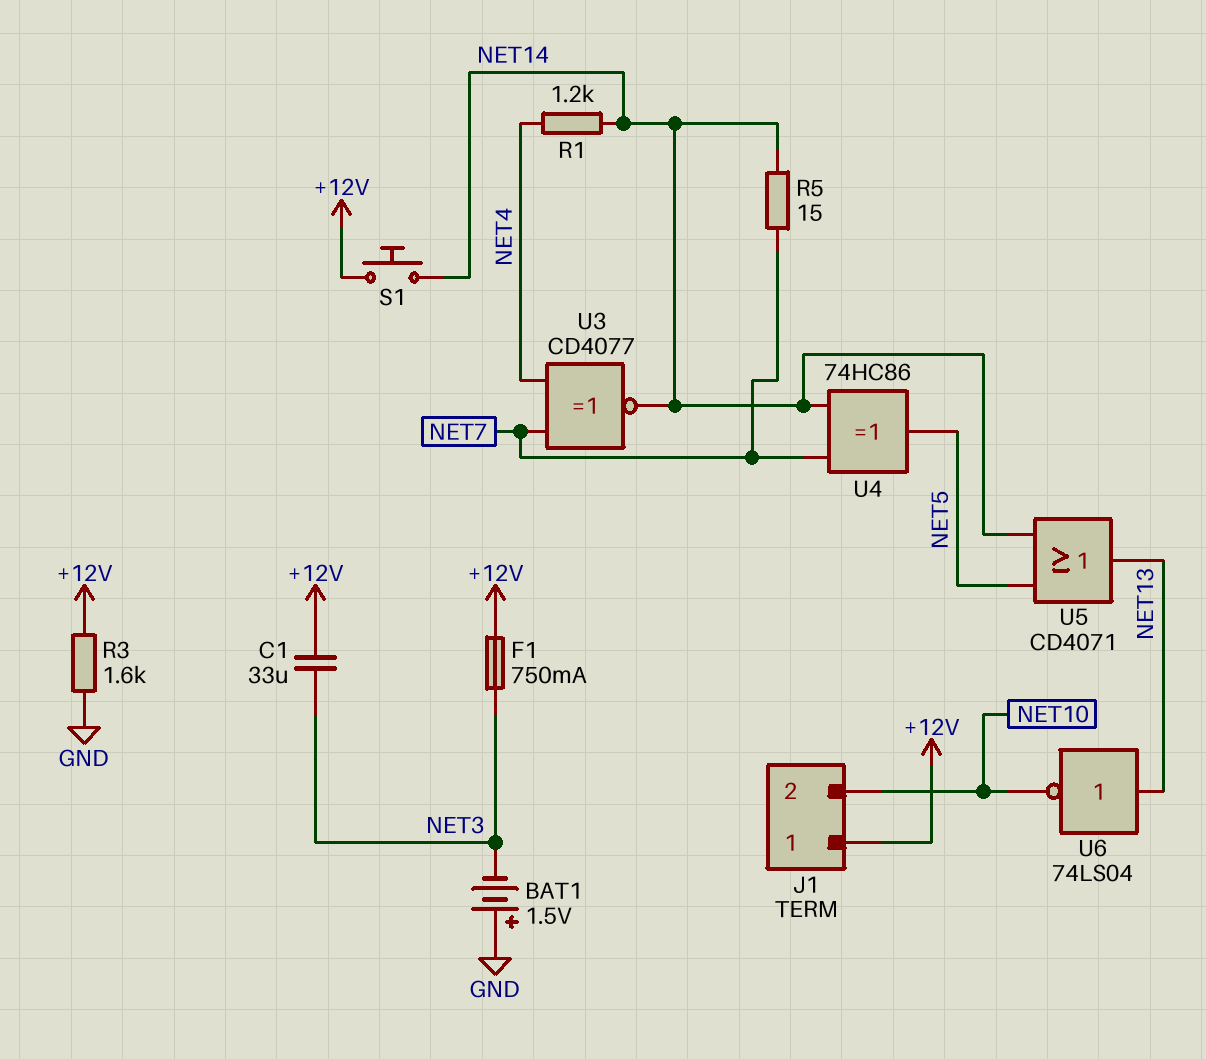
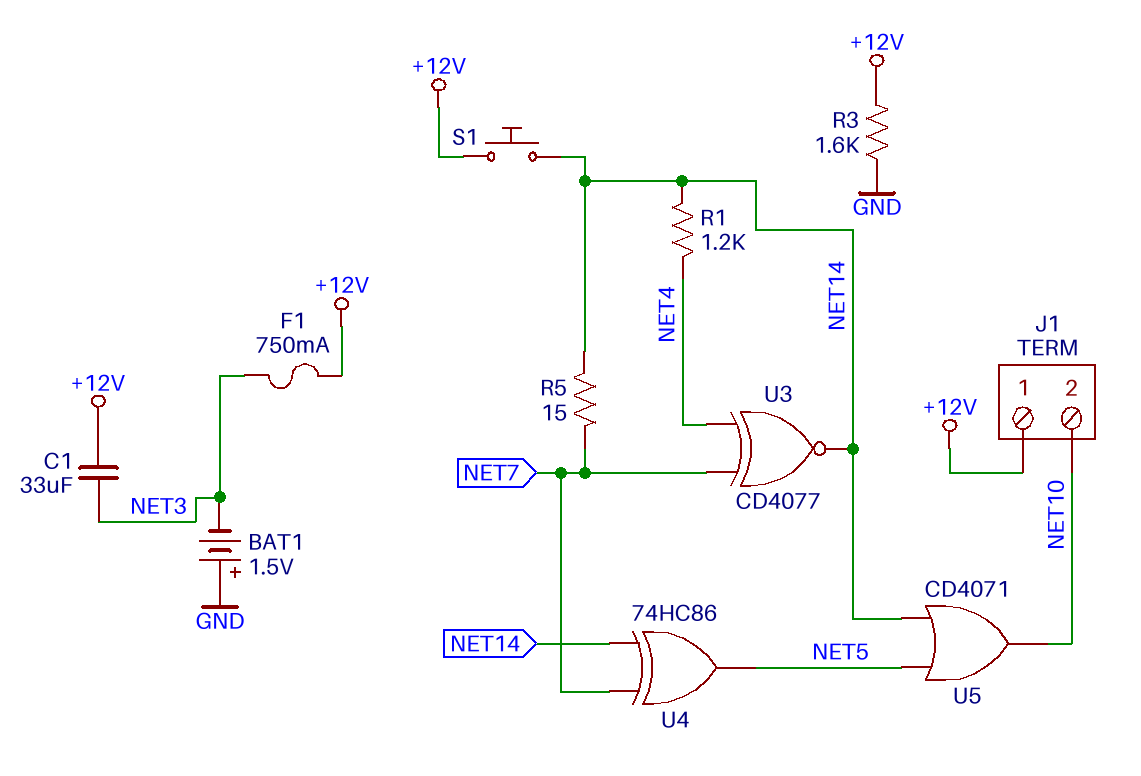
U5: OR CD4071 (in NET5, in NET14, out NET13) -> OR CD4071 (in NET5, in NET14, out NET10)
U6: NOT 74LS04 (in NET13, out NET10) -> none

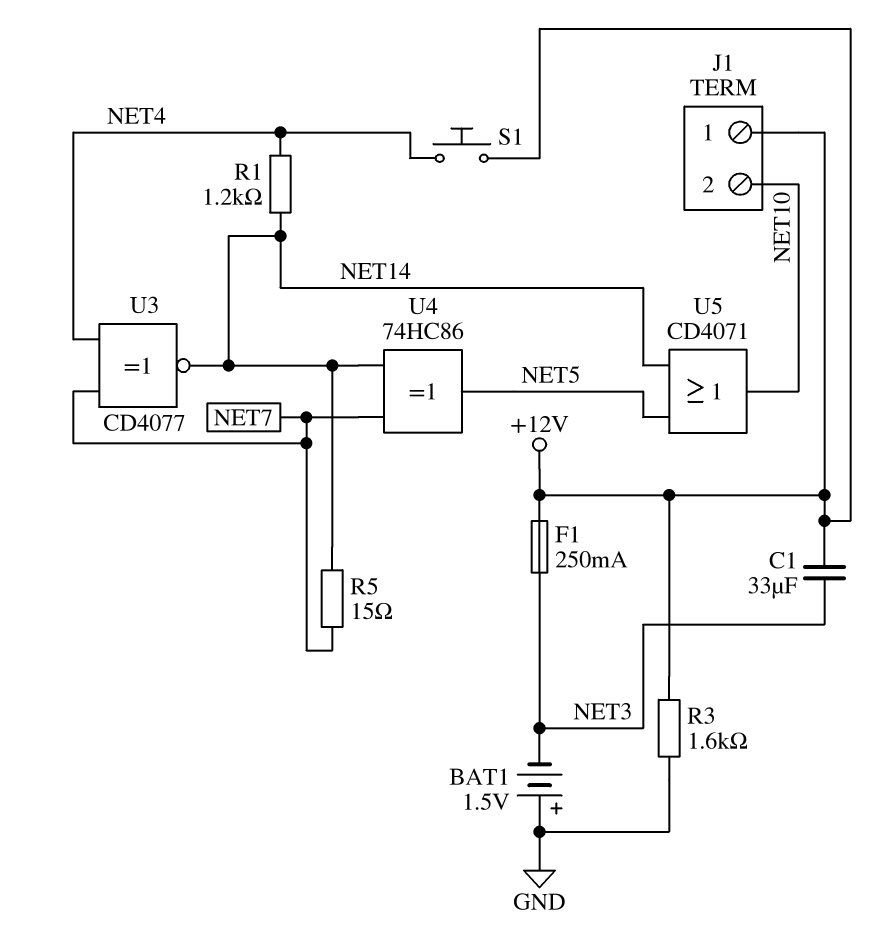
F1: 750mA (+12V, NET3) -> 250mA (+12V, NET3)
S1: button (+12V, NET14) -> button (+12V, NET4)

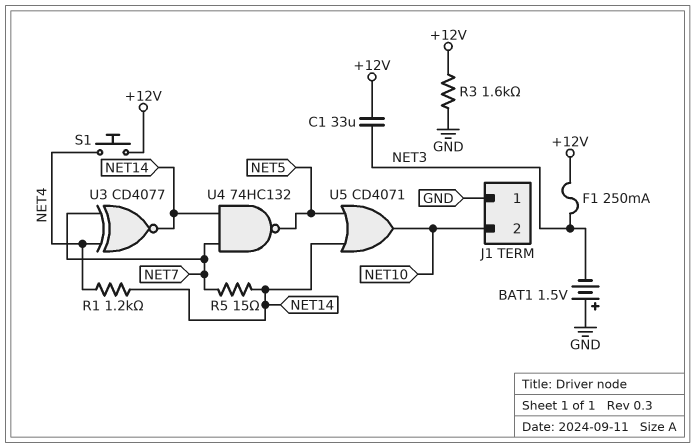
J1 pin 1: +12V -> GND
U4: XOR 74HC86 (in NET7, in NET14, out NET5) -> NAND 74HC132 (in NET7, in NET14, out NET5)

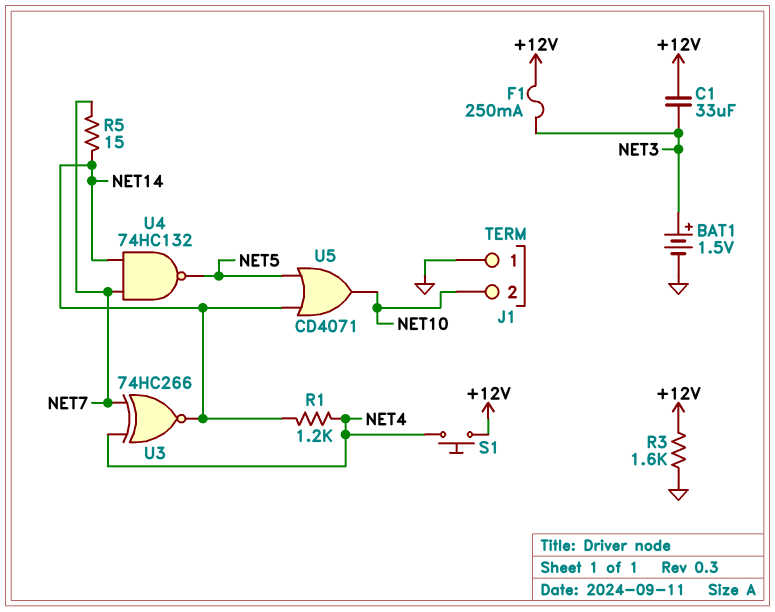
BAT1: 1.5V (plus GND, minus NET3) -> 1.5V (plus NET3, minus GND)
U3: XNOR CD4077 (in NET4, in NET7, out NET14) -> XNOR 74HC266 (in NET4, in NET7, out NET14)

